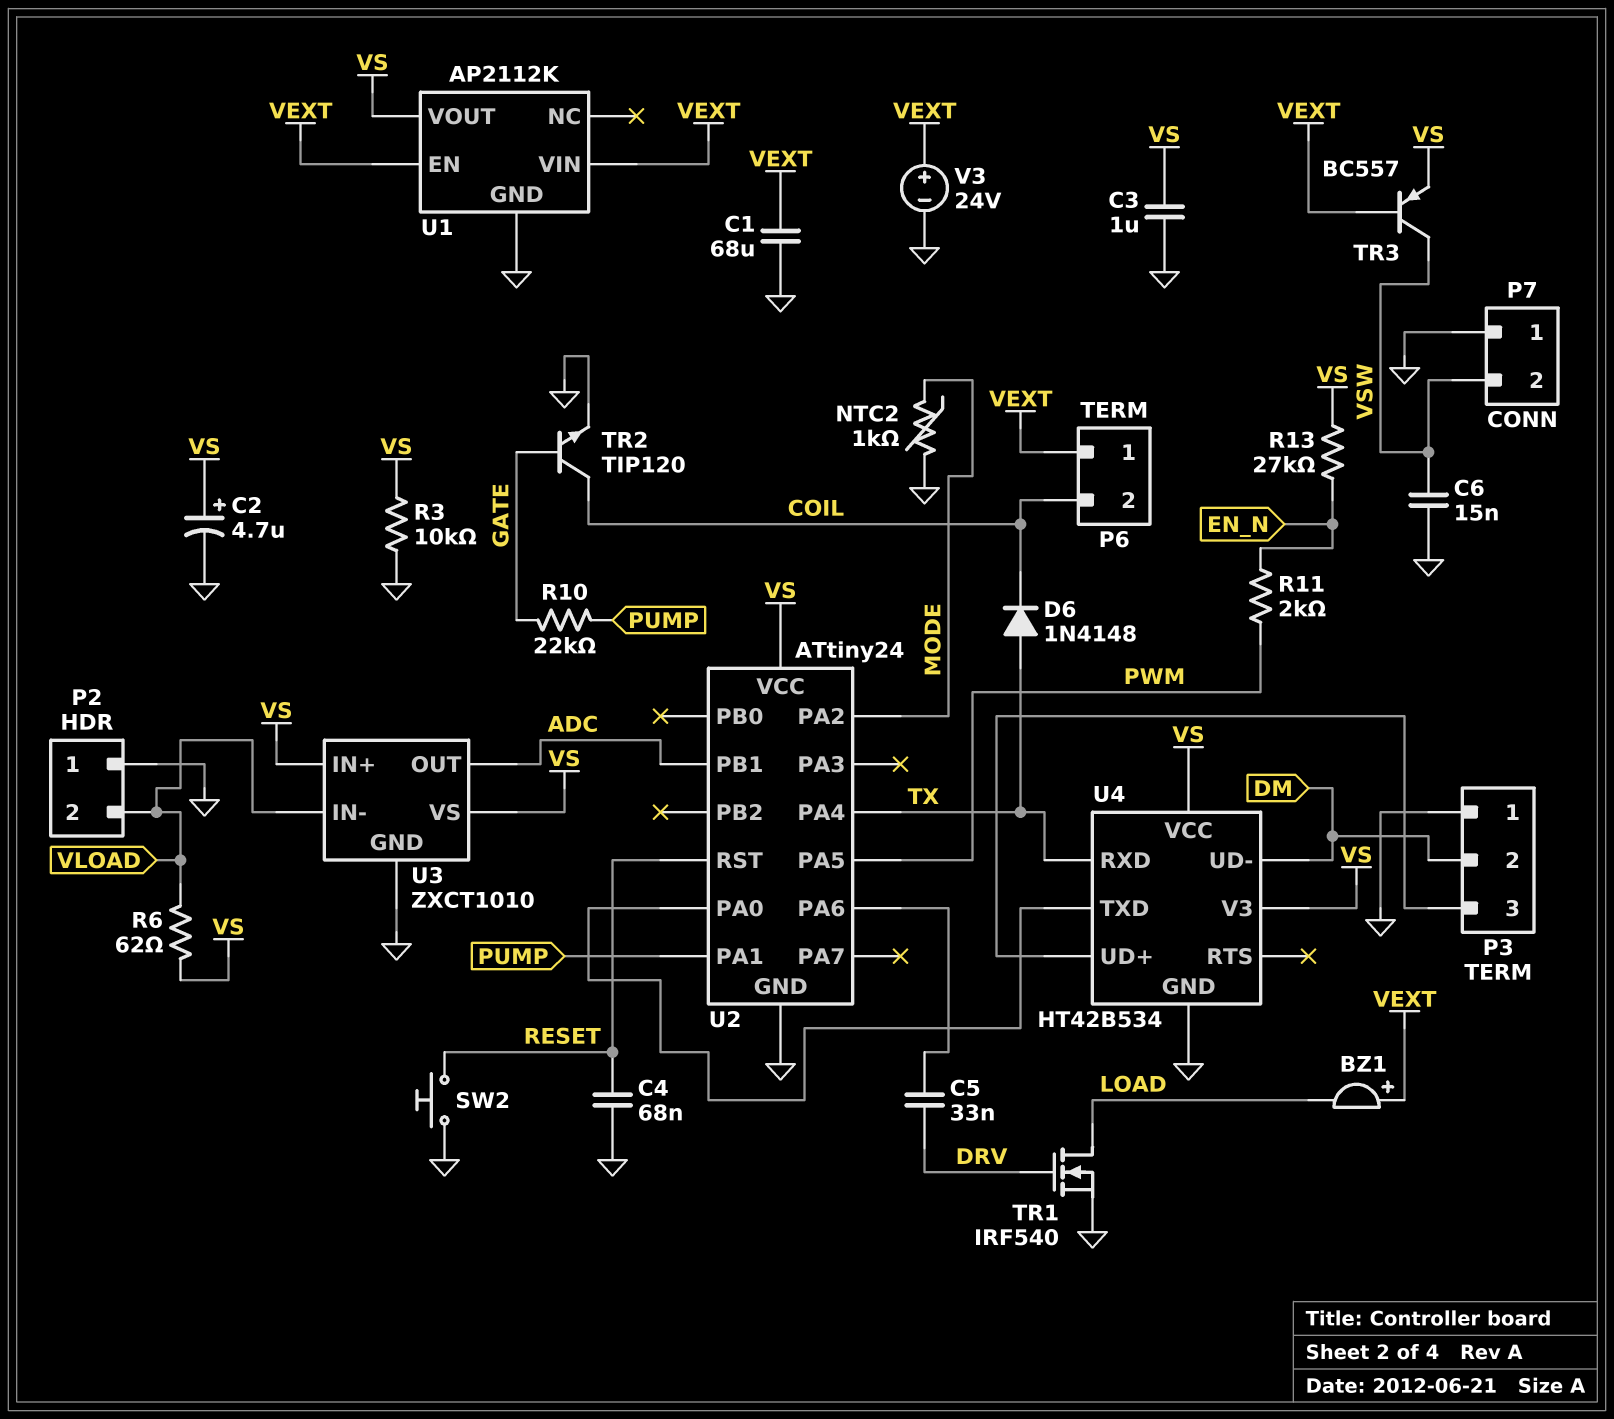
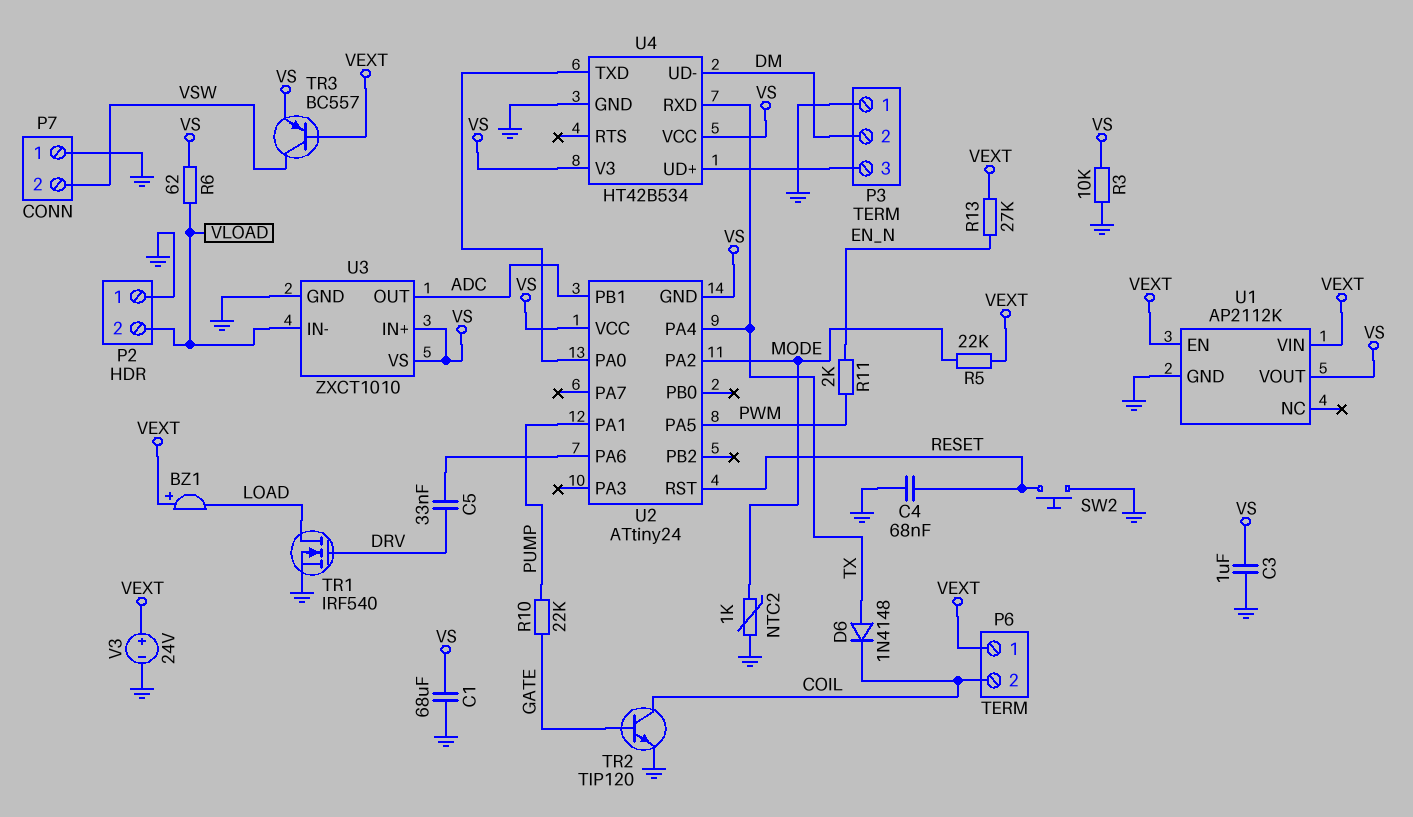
C1: 68uF (GND, VEXT) -> 68uF (GND, VS)
C2: 4.7uF (plus VS, minus GND) -> none
C6: 15nF (GND, VSW) -> none
R5: none -> 22k (MODE, VEXT)
R13: 27k (EN_N, VS) -> 27k (EN_N, VEXT)
U2 pin GND: GND -> VS

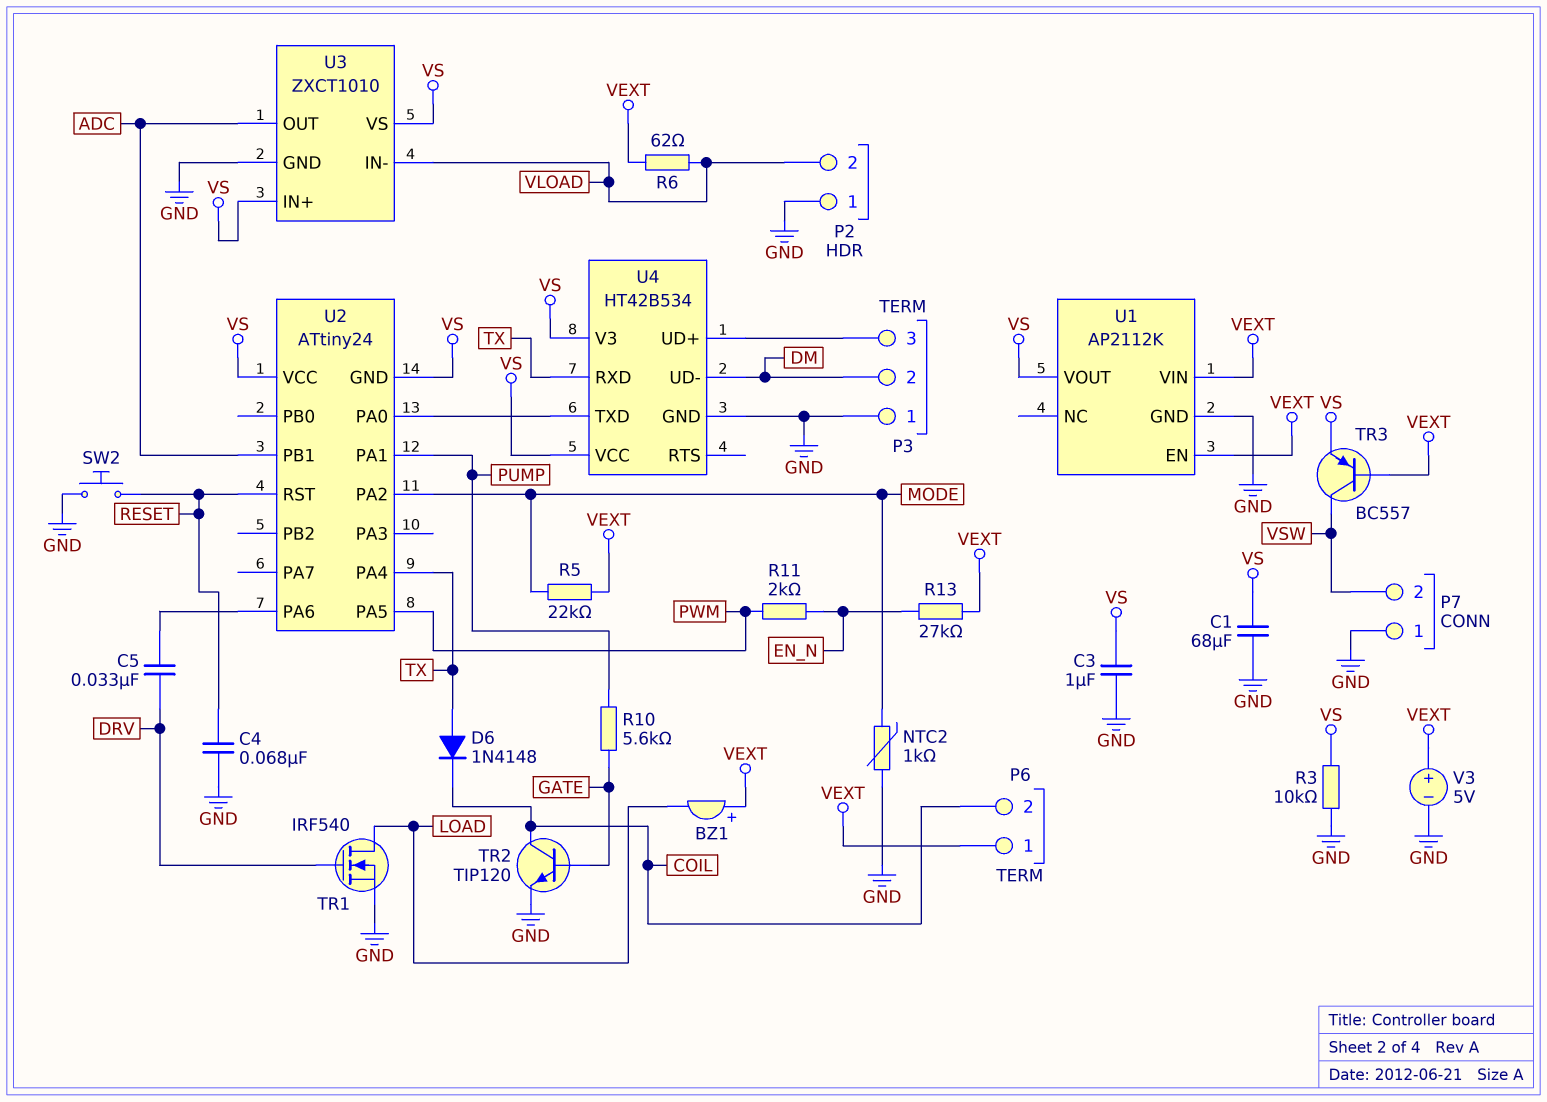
R6: 62 (VLOAD, VS) -> 62 (VEXT, VLOAD)
R10: 22k (GATE, PUMP) -> 5.6k (GATE, PUMP)
V3: 24V (plus VEXT, minus GND) -> 5V (plus VEXT, minus GND)

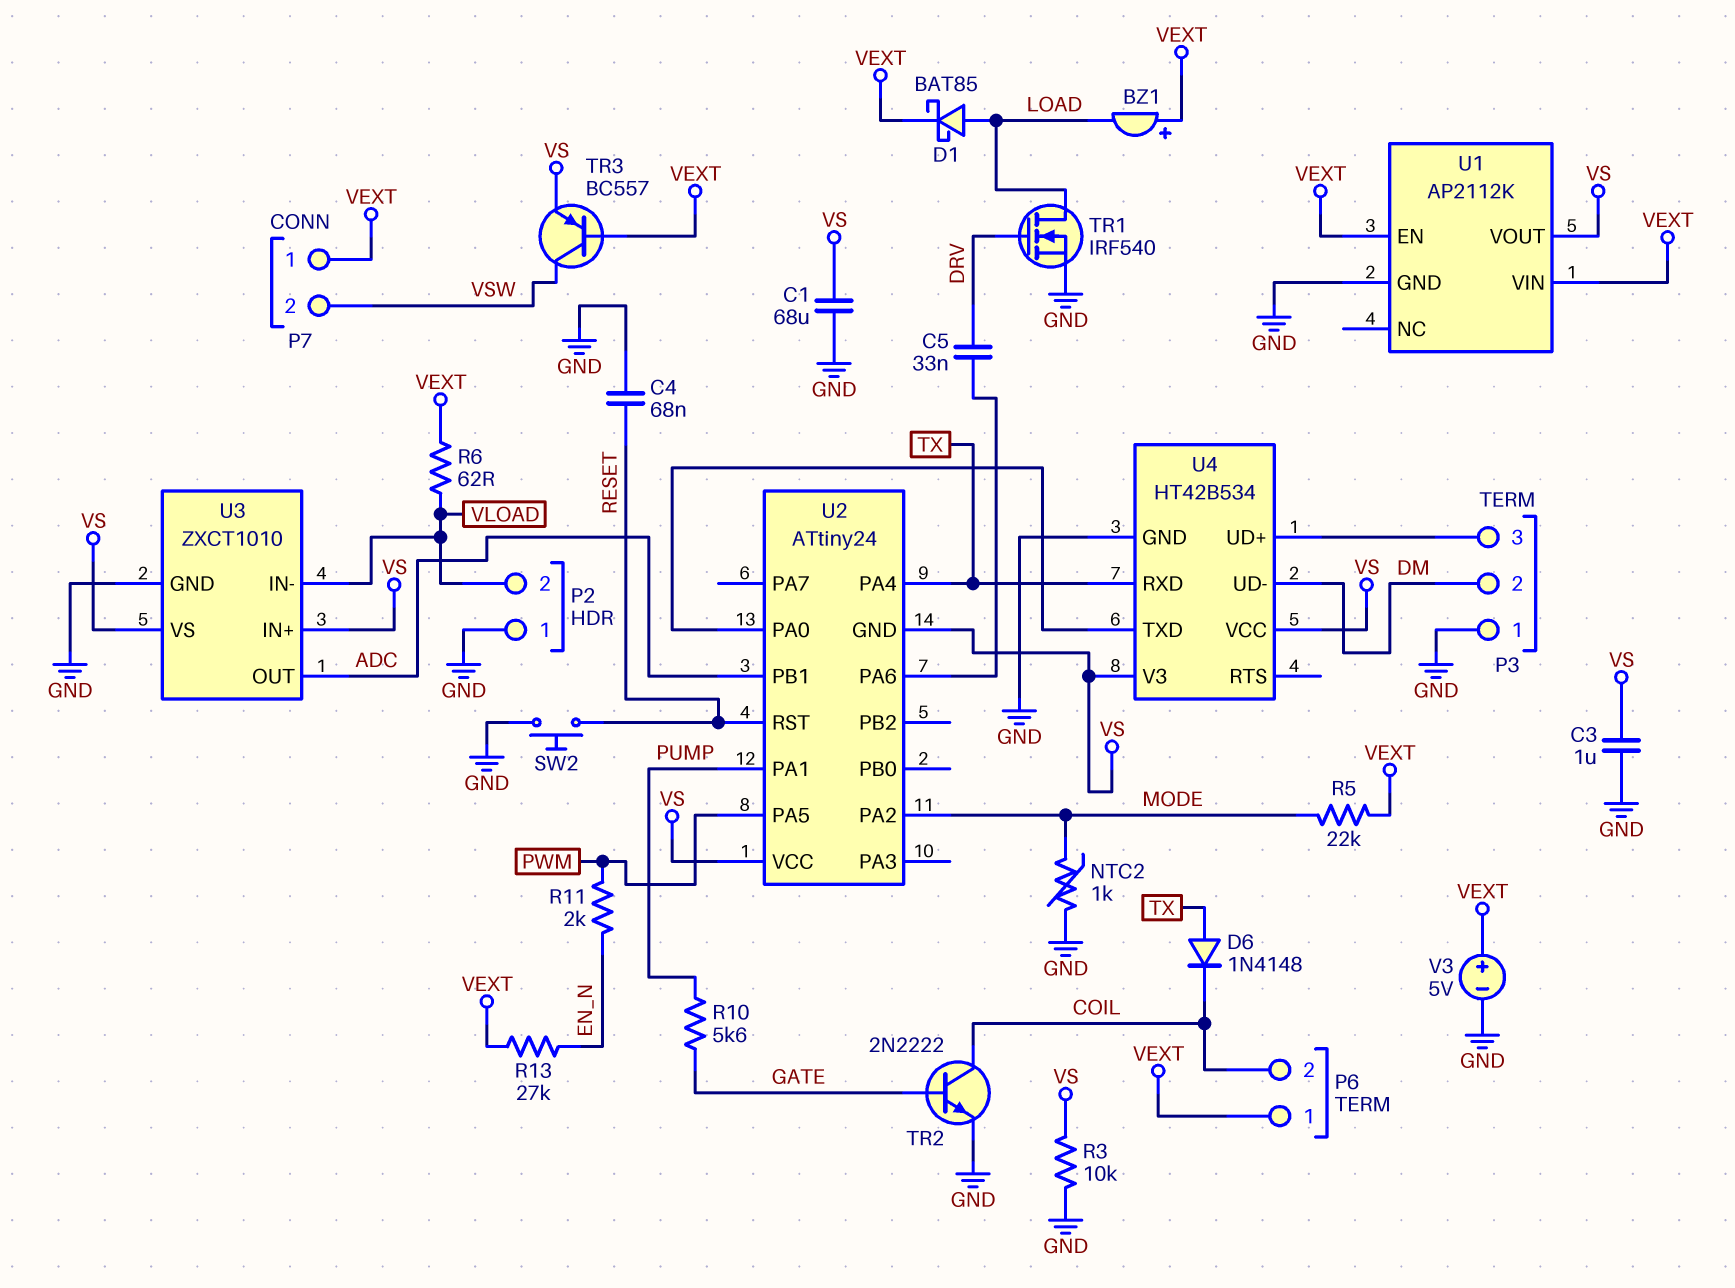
D1: none -> schottky BAT85 (A LOAD, K VEXT)
P7 pin 1: GND -> VEXT
TR2: NPN TIP120 (B GATE, C COIL, E GND) -> NPN 2N2222 (B GATE, C COIL, E GND)

